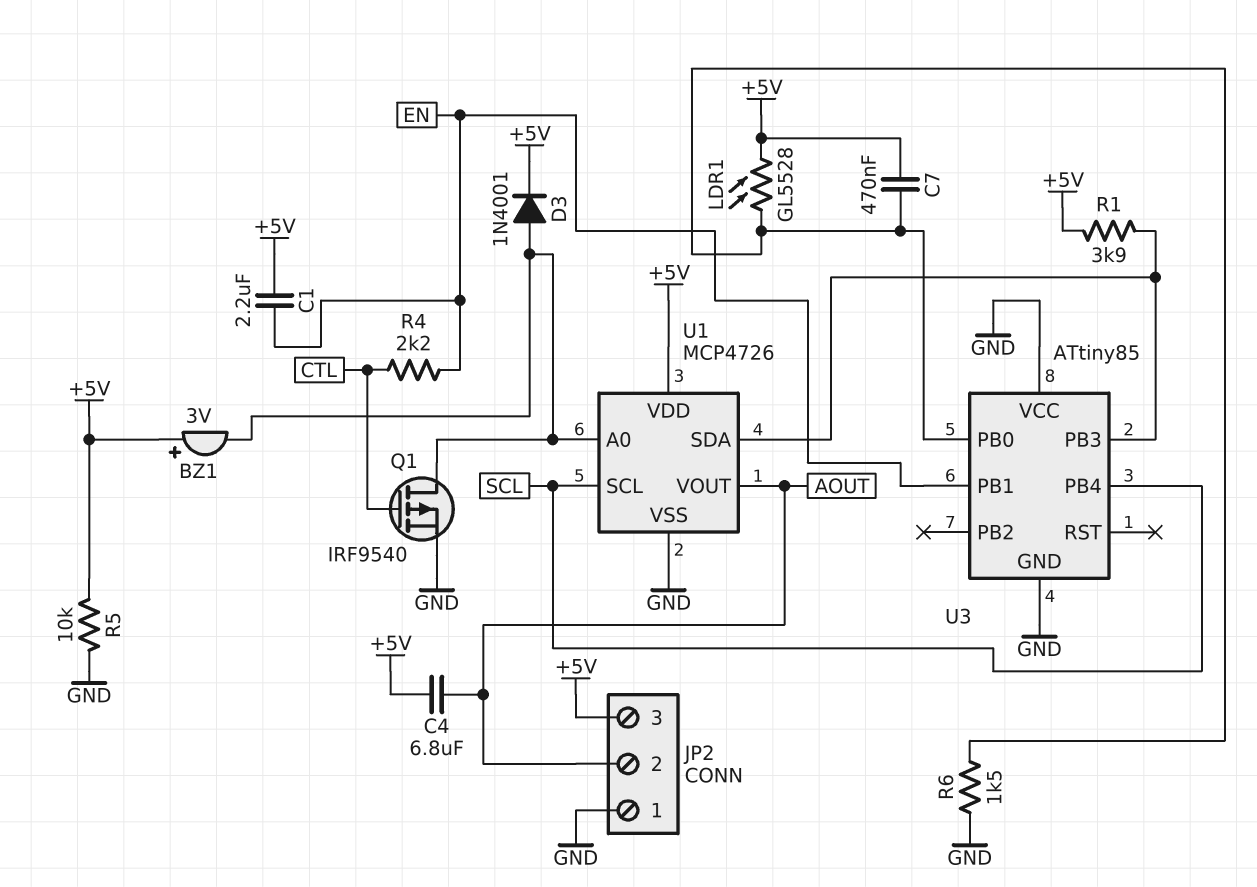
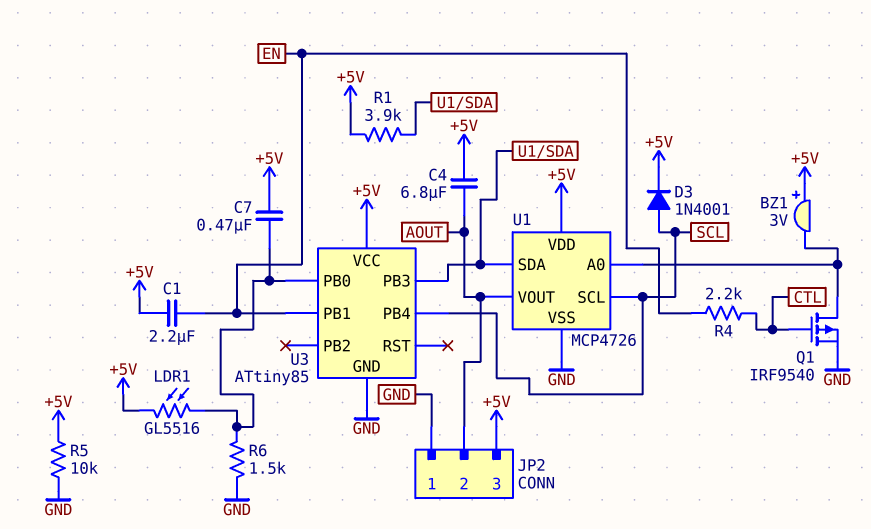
D3: diode 1N4001 (A U1/A0, K +5V) -> diode 1N4001 (A SCL, K +5V)
LDR1: GL5528 (+5V, U3/PB0) -> GL5516 (+5V, U3/PB0)
U3 pin VCC: GND -> +5V

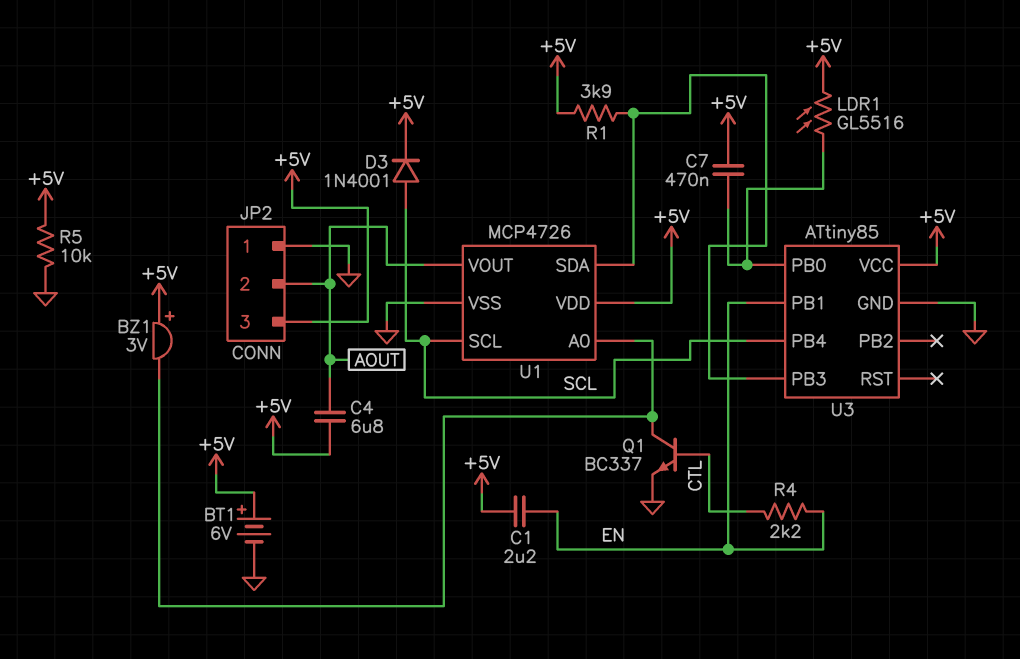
BT1: none -> 6V (plus +5V, minus GND)
Q1: PMOS IRF9540 (G CTL, D U1/A0, S GND) -> NPN BC337 (B CTL, C U1/A0, E GND)
R6: 1.5k (GND, U3/PB0) -> none

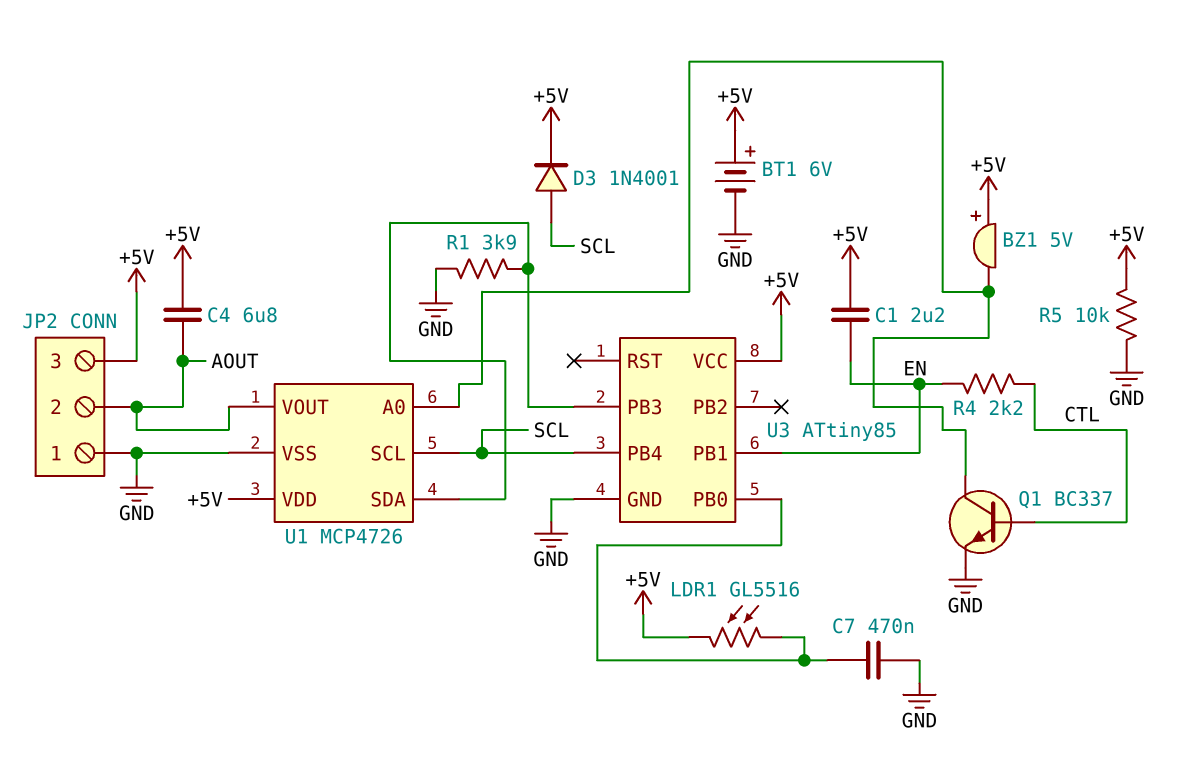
BZ1: buzzer 3V (plus +5V, minus U1/A0) -> buzzer 5V (plus +5V, minus U1/A0)
C7: 470nF (+5V, U3/PB0) -> 470nF (GND, U3/PB0)
R1: 3.9k (+5V, U1/SDA) -> 3.9k (GND, U1/SDA)

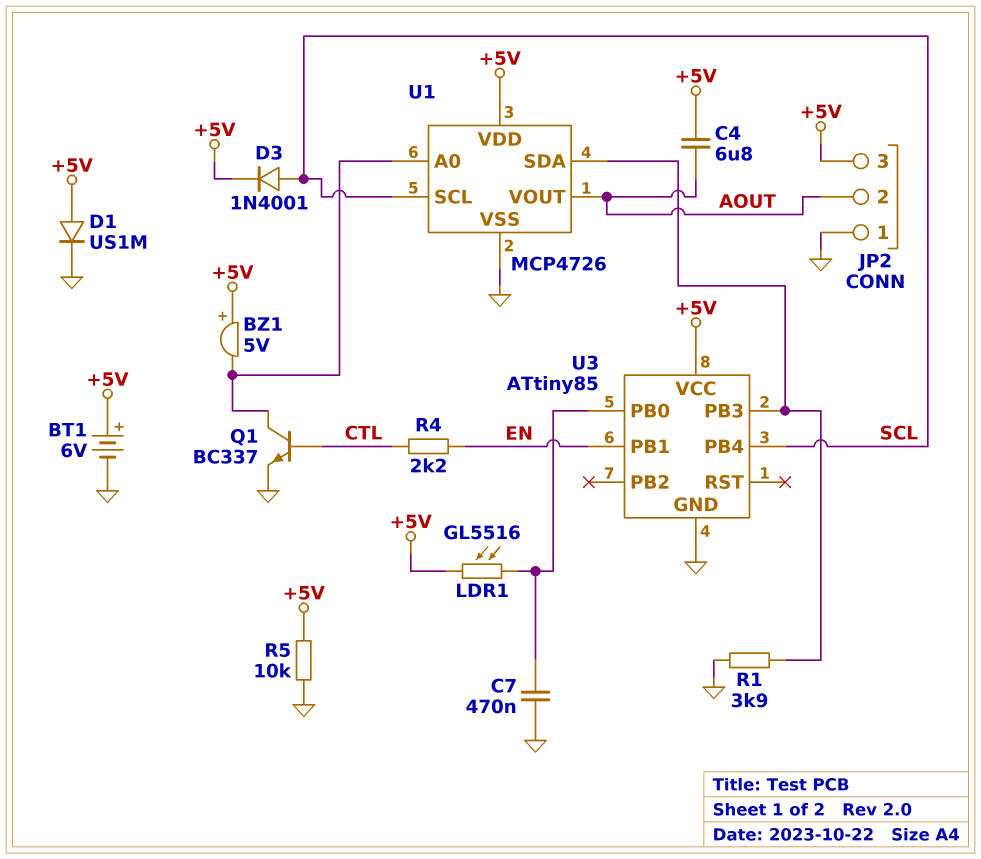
C1: 2.2uF (+5V, EN) -> none
D1: none -> diode US1M (A +5V, K GND)

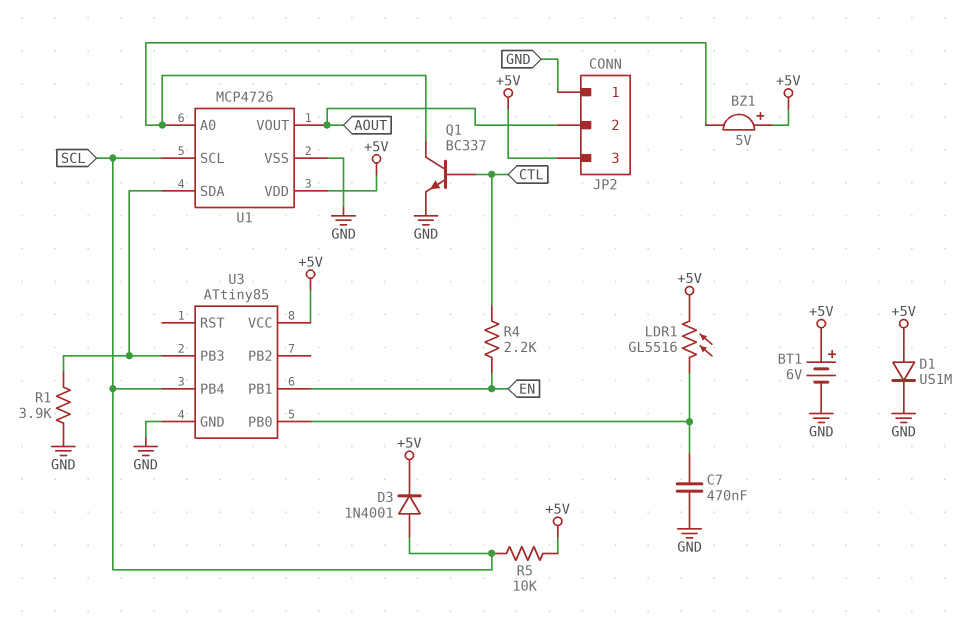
C4: 6.8uF (+5V, AOUT) -> none
R5: 10k (+5V, GND) -> 10k (+5V, SCL)

